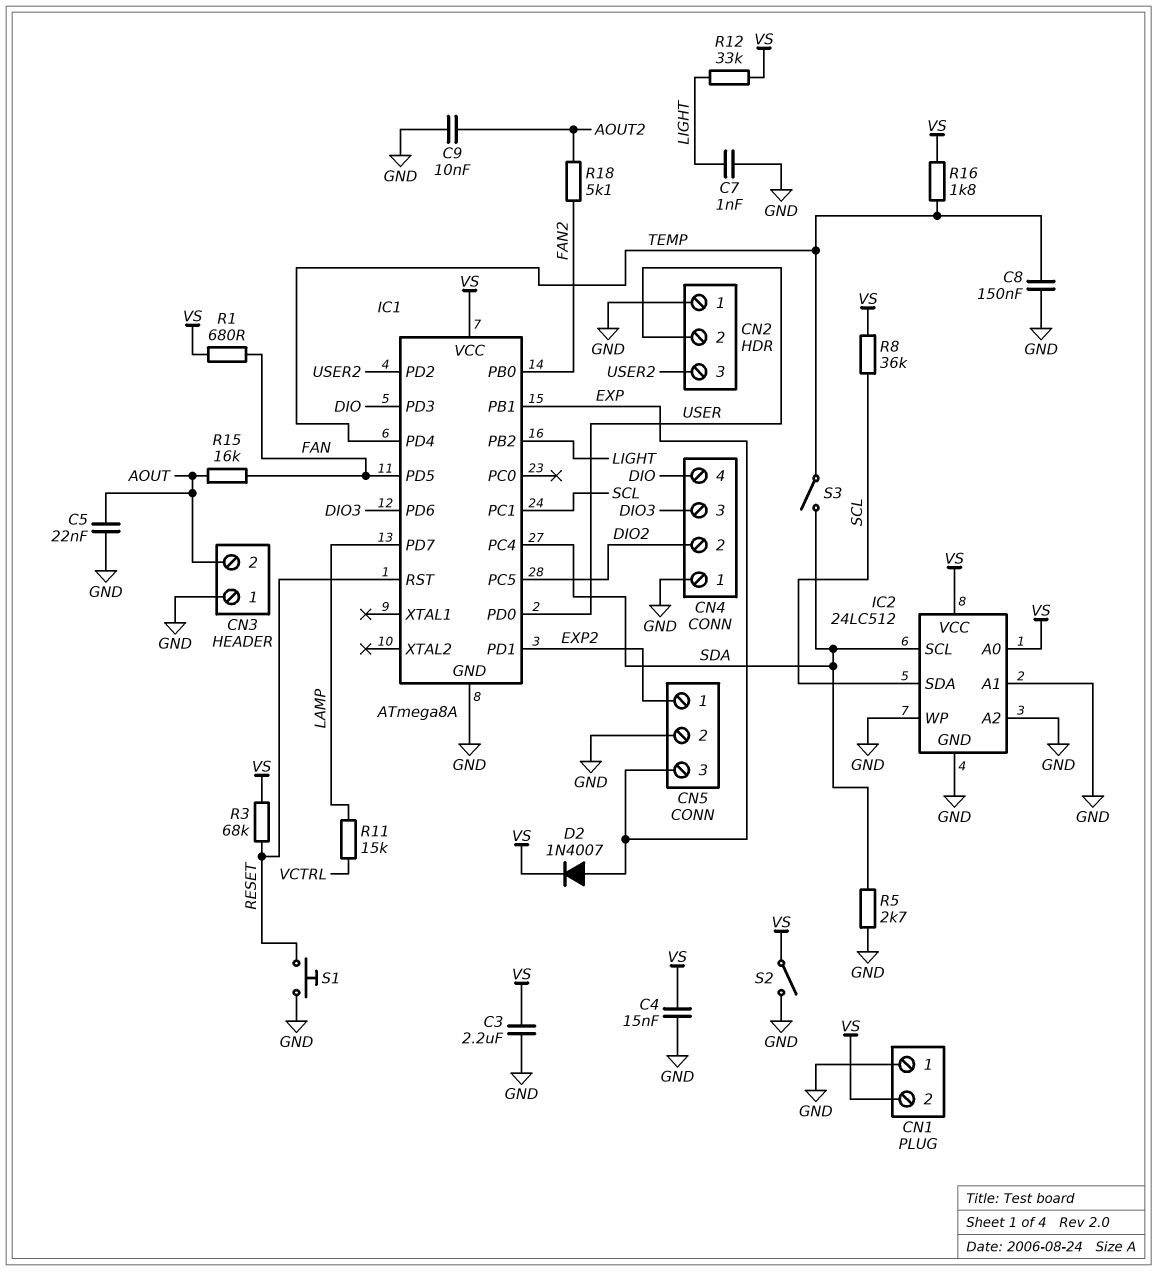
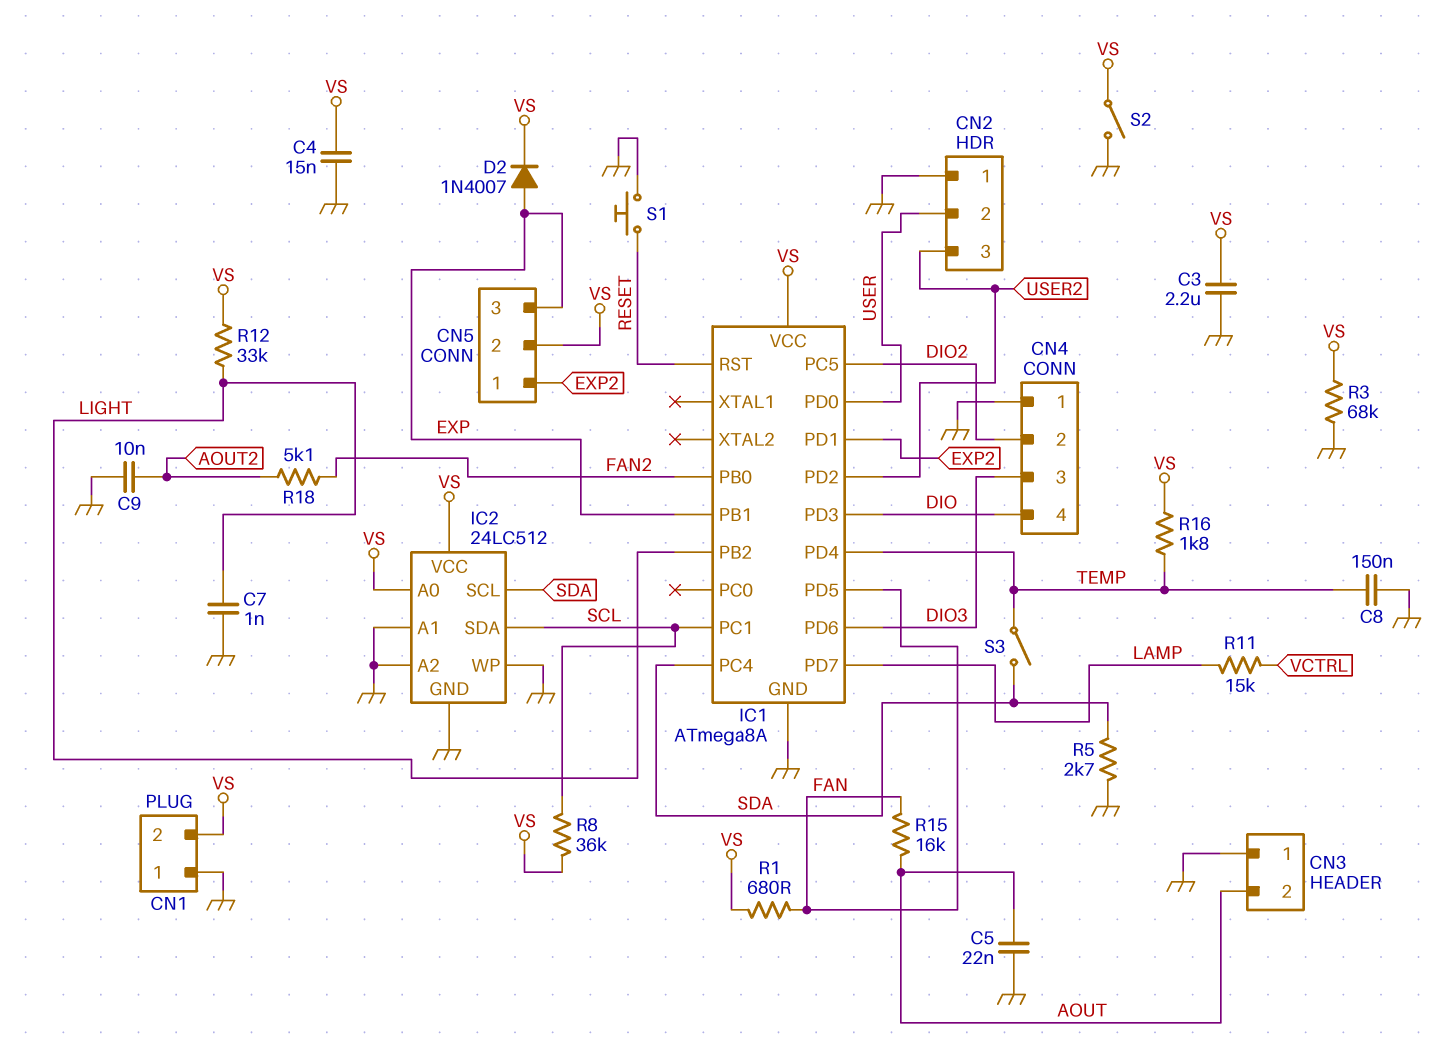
CN5 pin 2: GND -> VS
R3: 68k (RESET, VS) -> 68k (GND, VS)

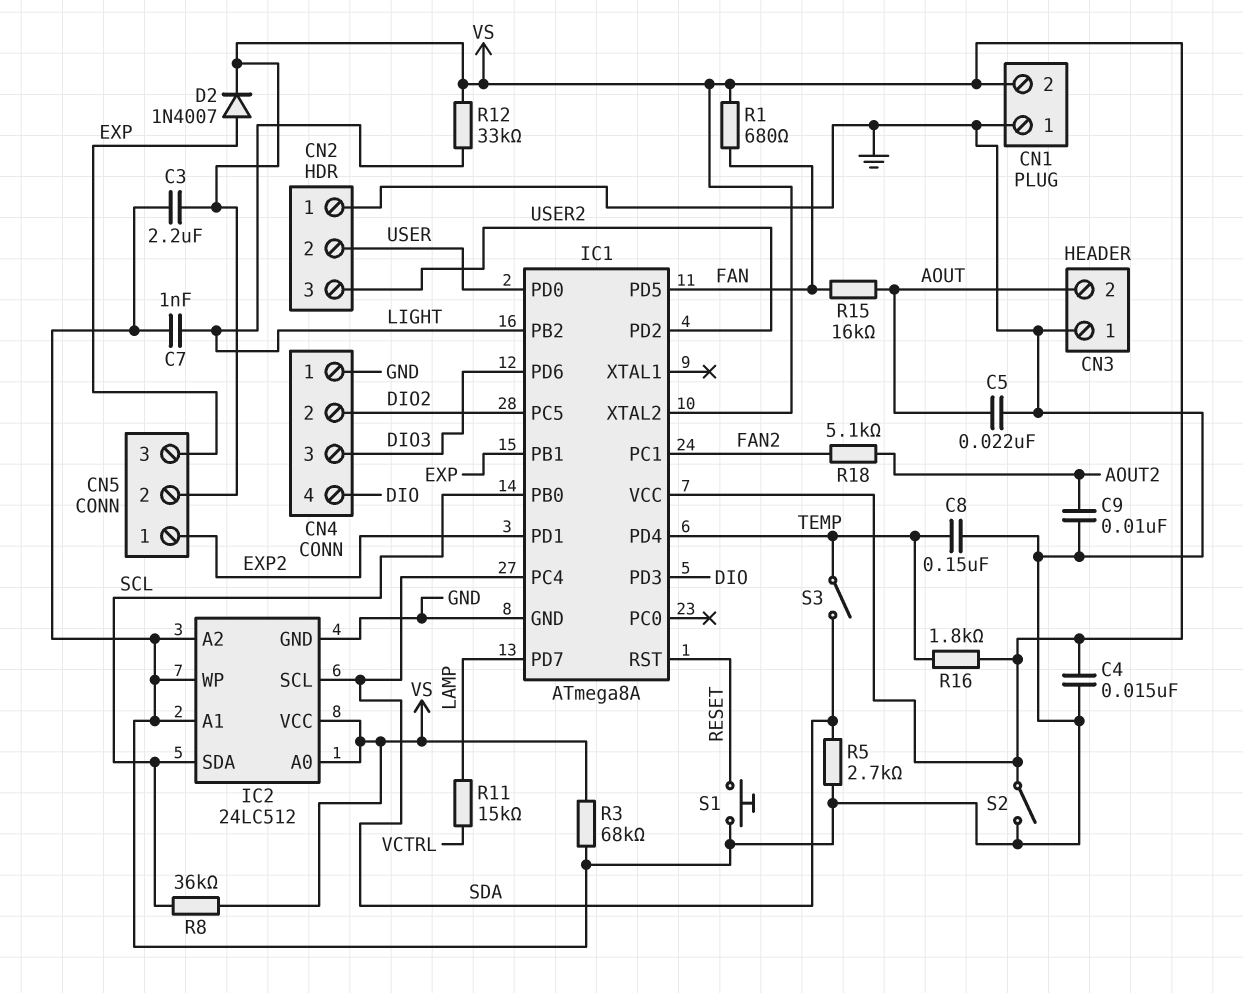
IC1 pin PB0: FAN2 -> SCL
IC1 pin PC1: SCL -> FAN2
IC1 pin XTAL2: none -> VS

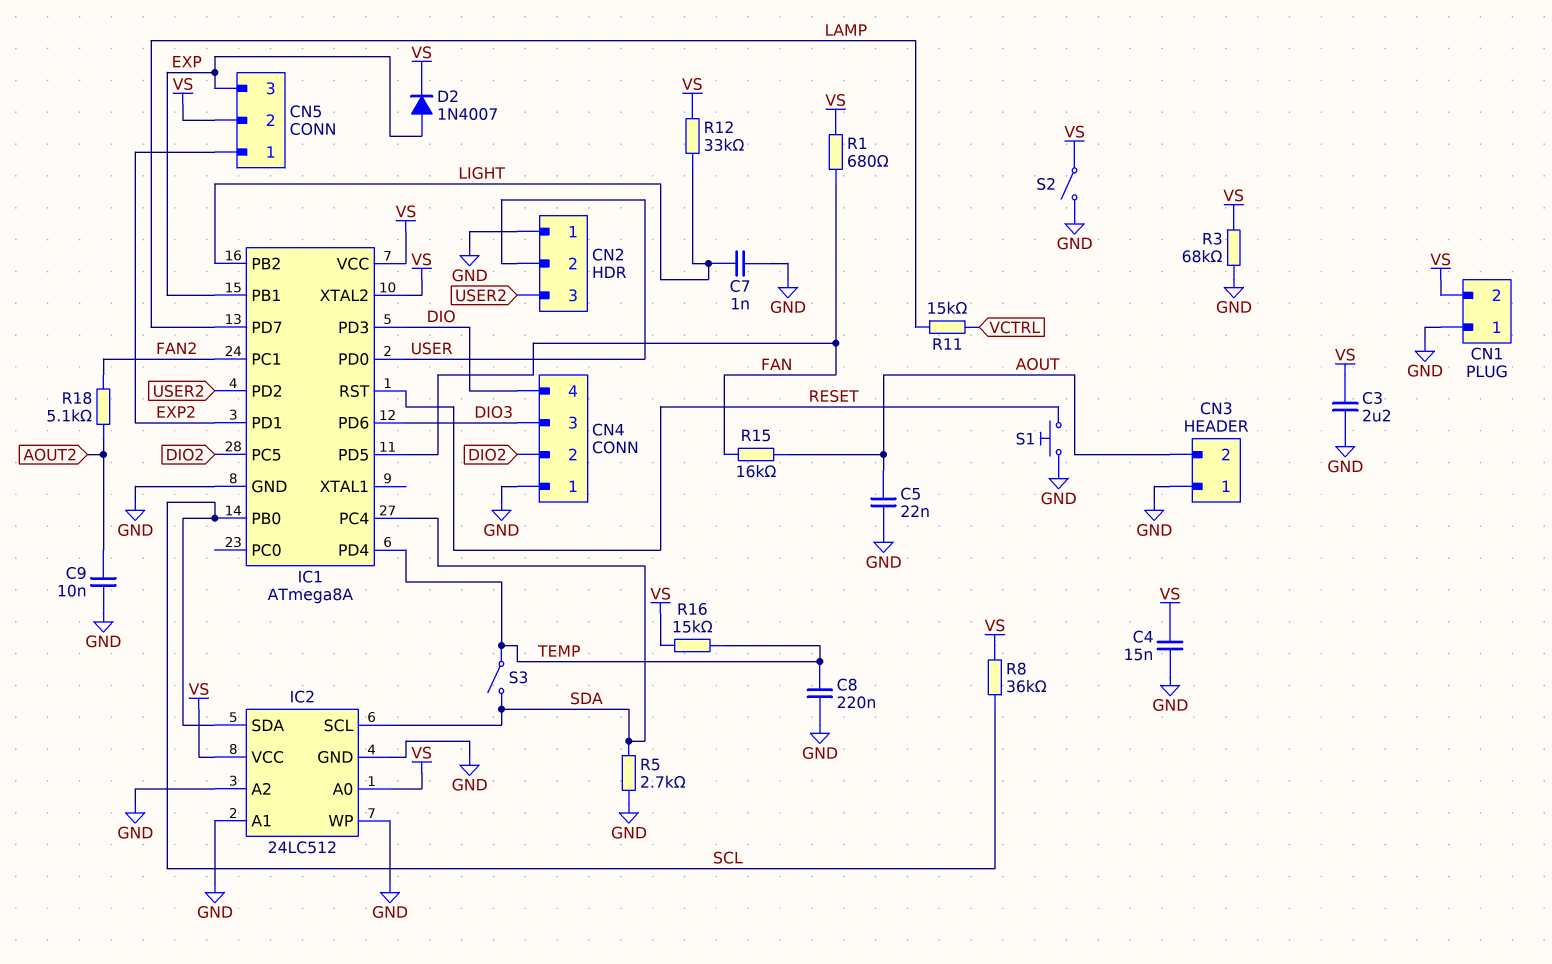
C8: 150nF (GND, TEMP) -> 220nF (GND, TEMP)
R16: 1.8k (TEMP, VS) -> 15k (TEMP, VS)

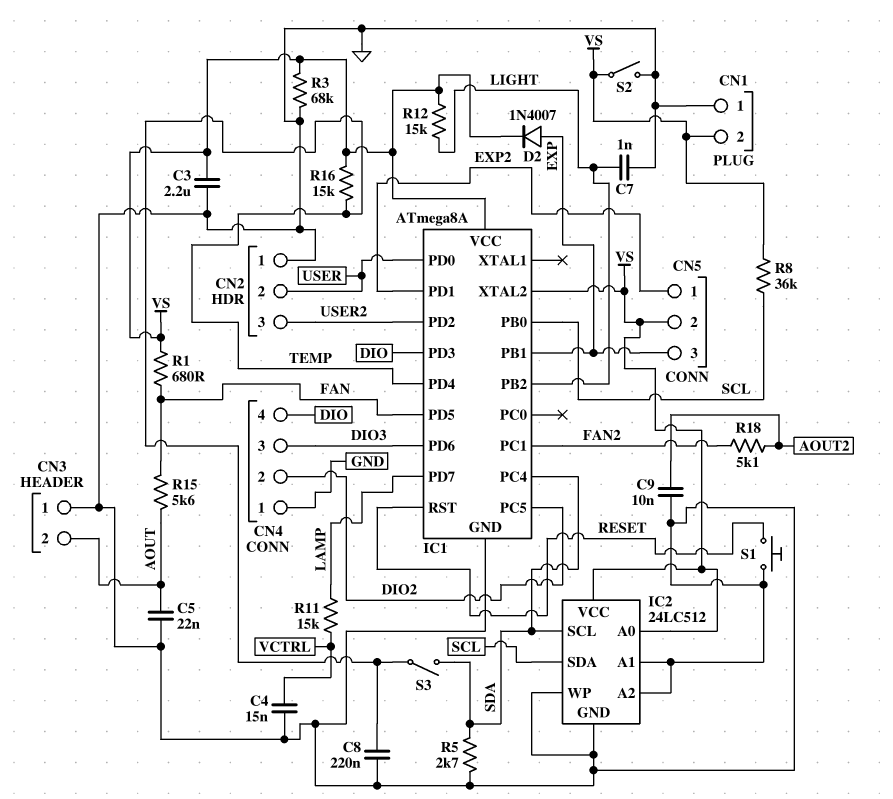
C4: 15nF (GND, VS) -> 15nF (GND, VCTRL)
R12: 33k (LIGHT, VS) -> 15k (LIGHT, VS)
R15: 16k (AOUT, FAN) -> 5.6k (AOUT, FAN)

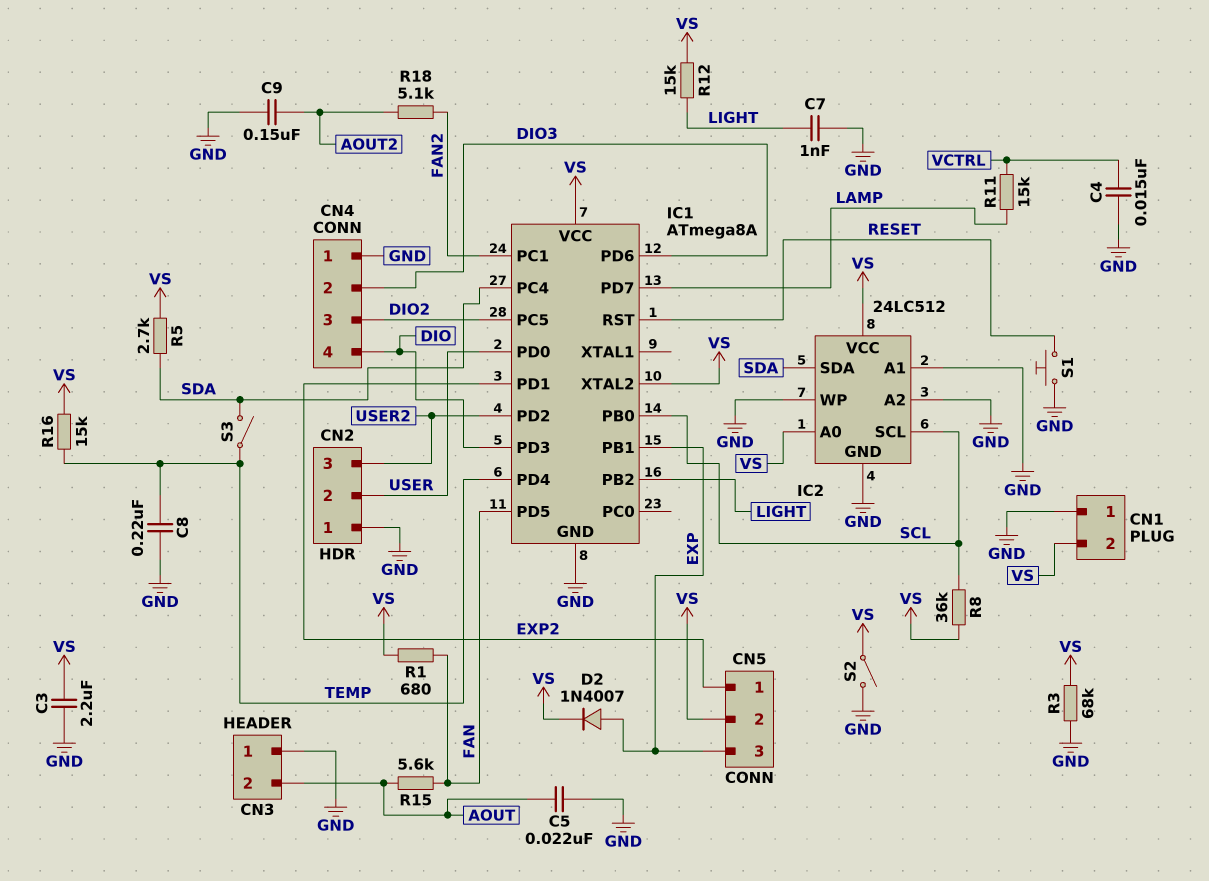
C9: 10nF (AOUT2, GND) -> 150nF (AOUT2, GND)
CN4 pin 2: DIO2 -> DIO3
CN4 pin 3: DIO3 -> DIO2
IC2 pin SCL: SDA -> SCL
IC2 pin SDA: SCL -> SDA
R5: 2.7k (GND, SDA) -> 2.7k (SDA, VS)

